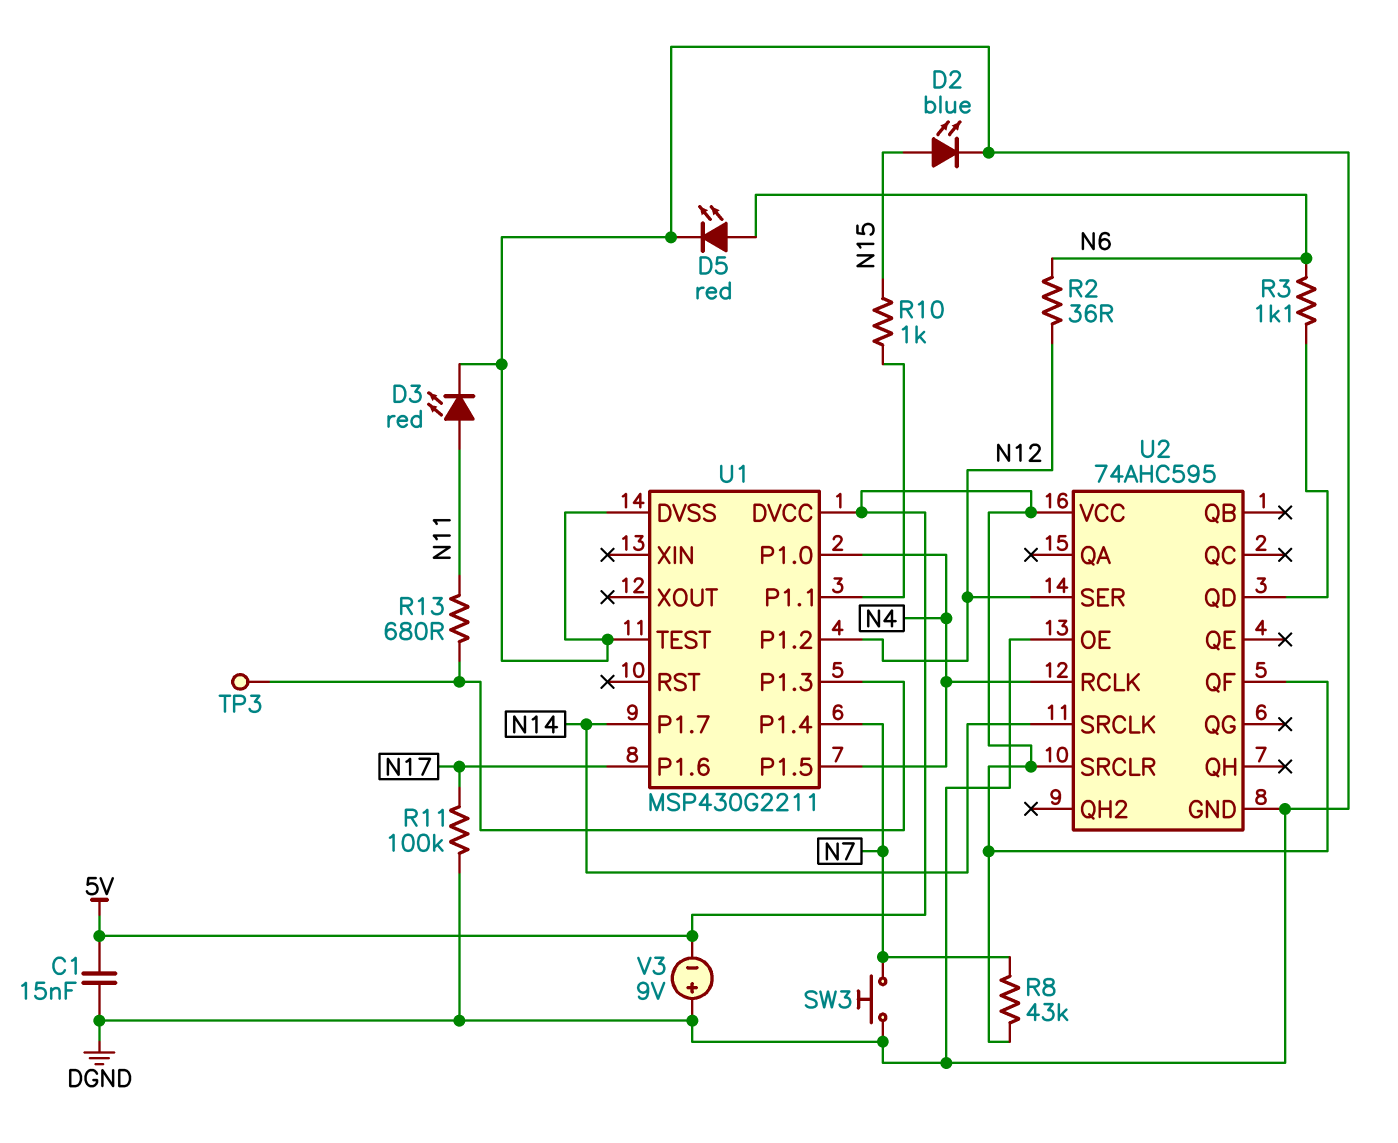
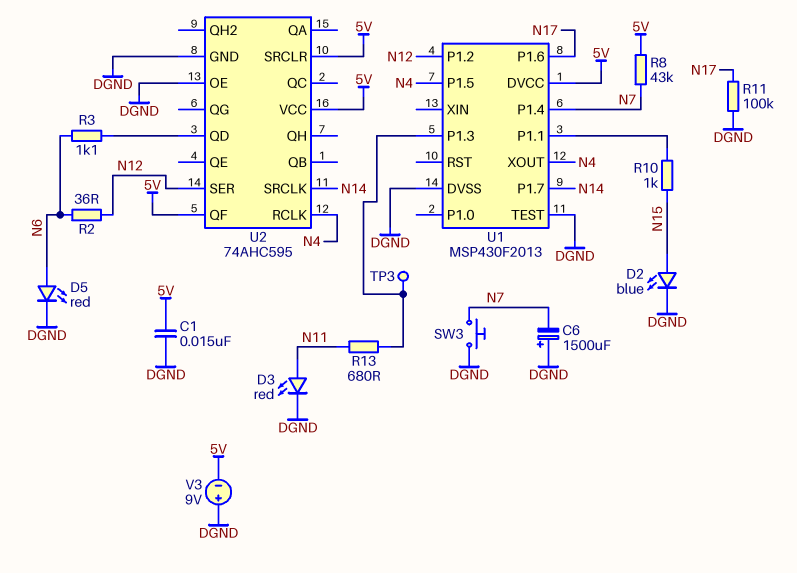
C6: none -> 1500uF (plus DGND, minus N7)
U1: MSP430G2211 -> MSP430F2013
U1 pin P1.0: N4 -> none
U1 pin XOUT: none -> N4

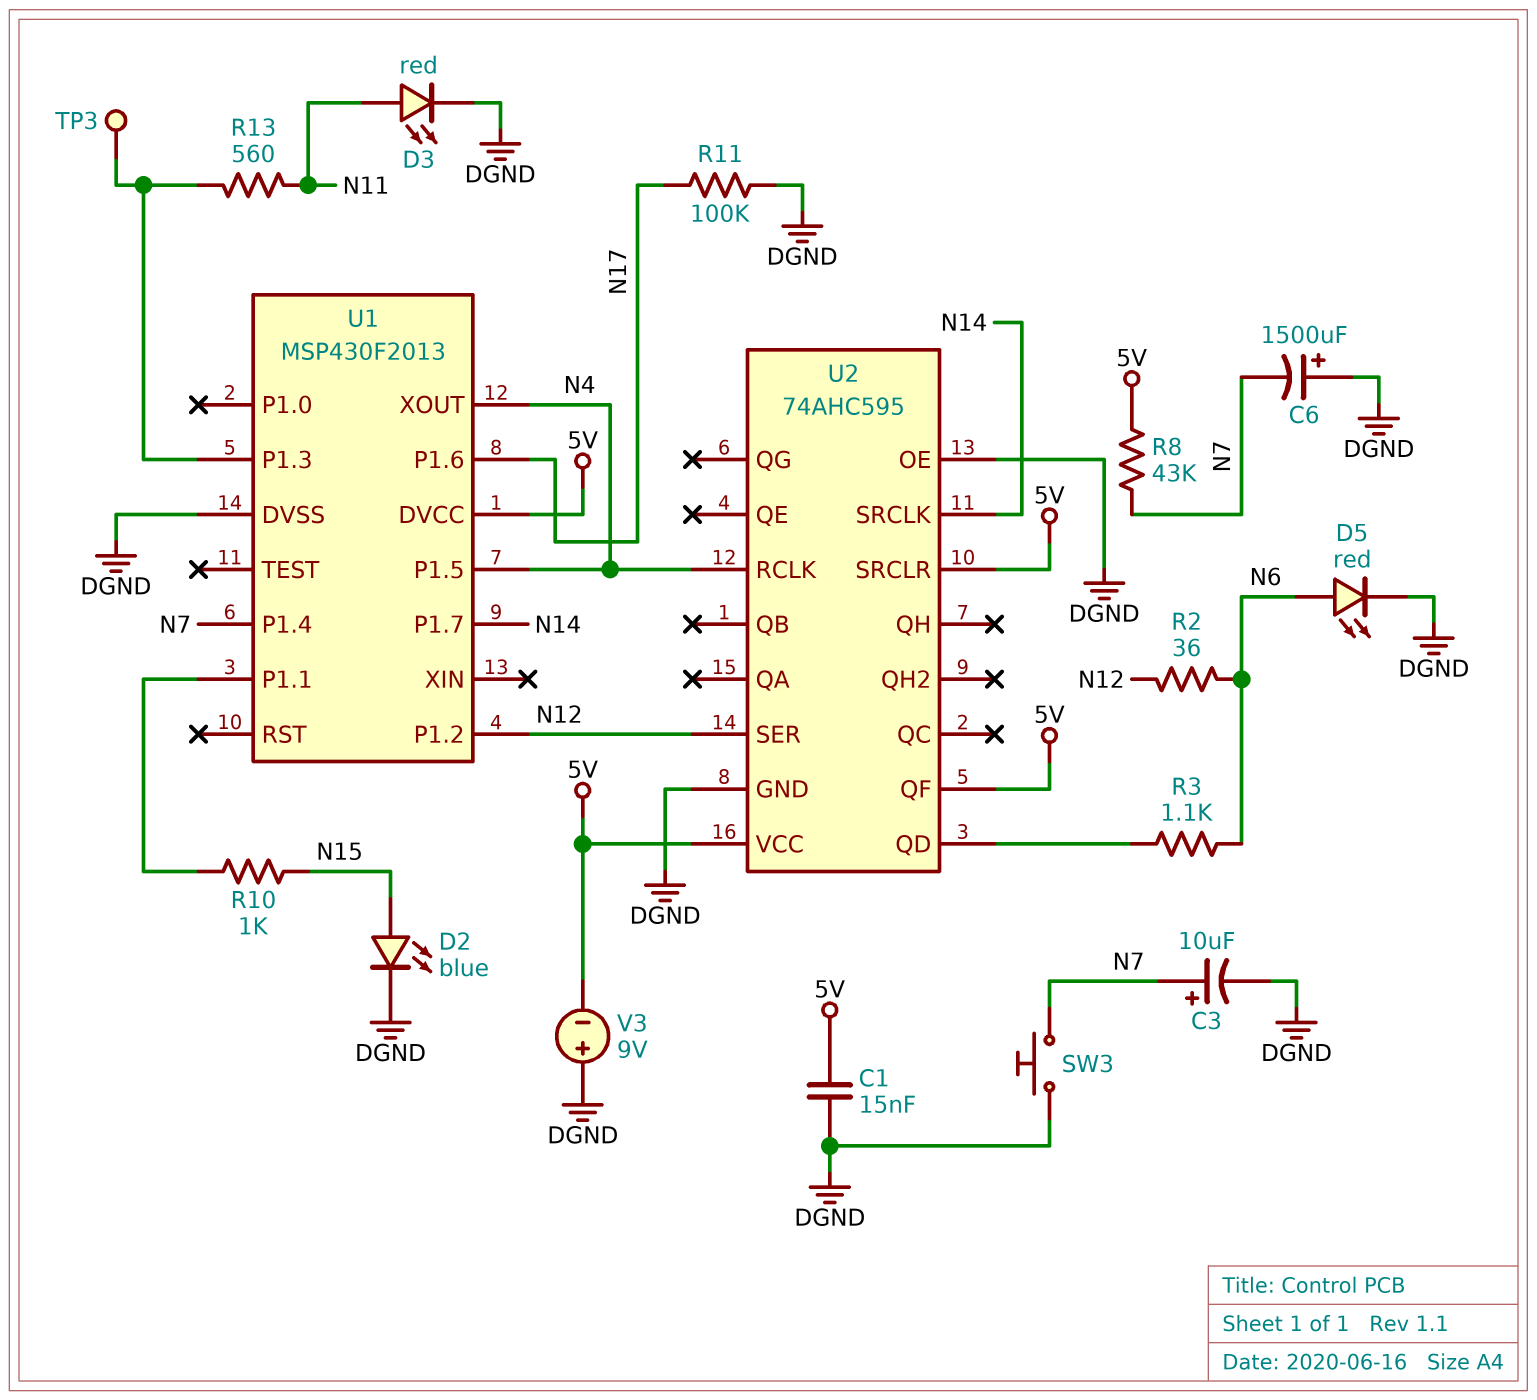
C3: none -> 10uF (plus N7, minus DGND)
R13: 680 (N11, U1/P1.3) -> 560 (N11, U1/P1.3)
U1 pin TEST: DGND -> none

